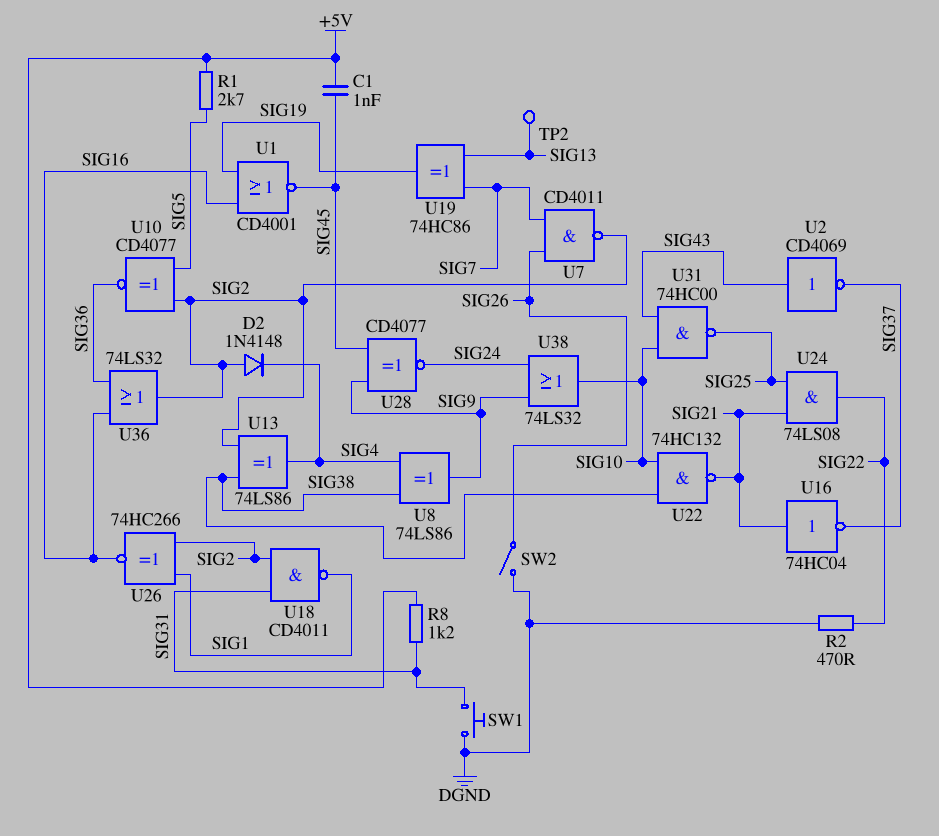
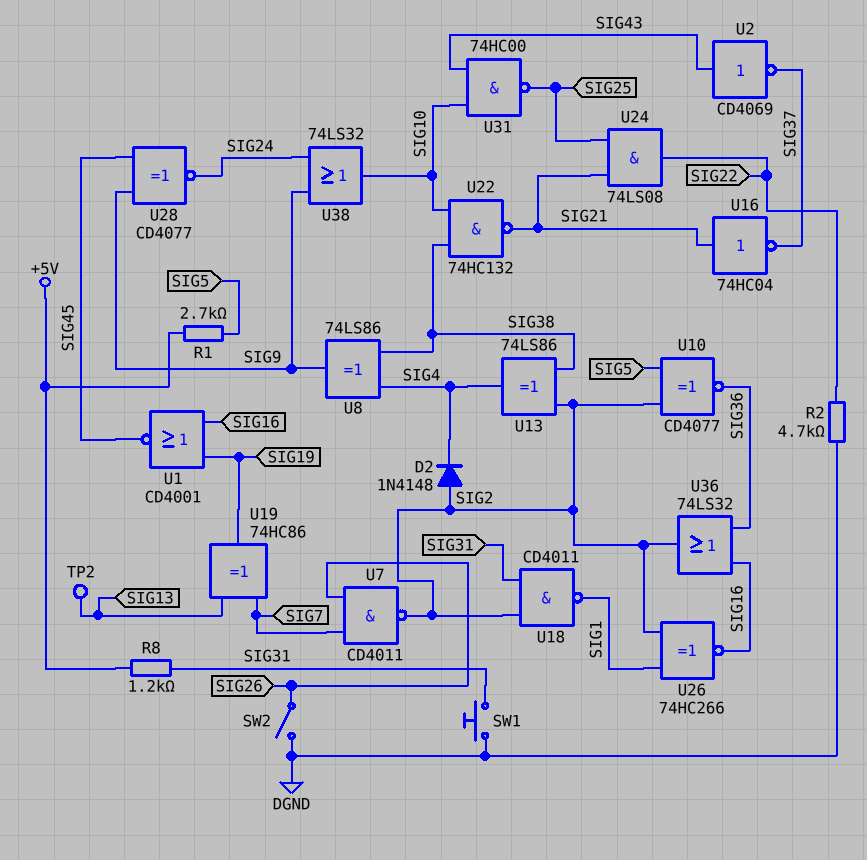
C1: 1nF (+5V, SIG45) -> none
R2: 470 (DGND, SIG22) -> 4.7k (DGND, SIG22)

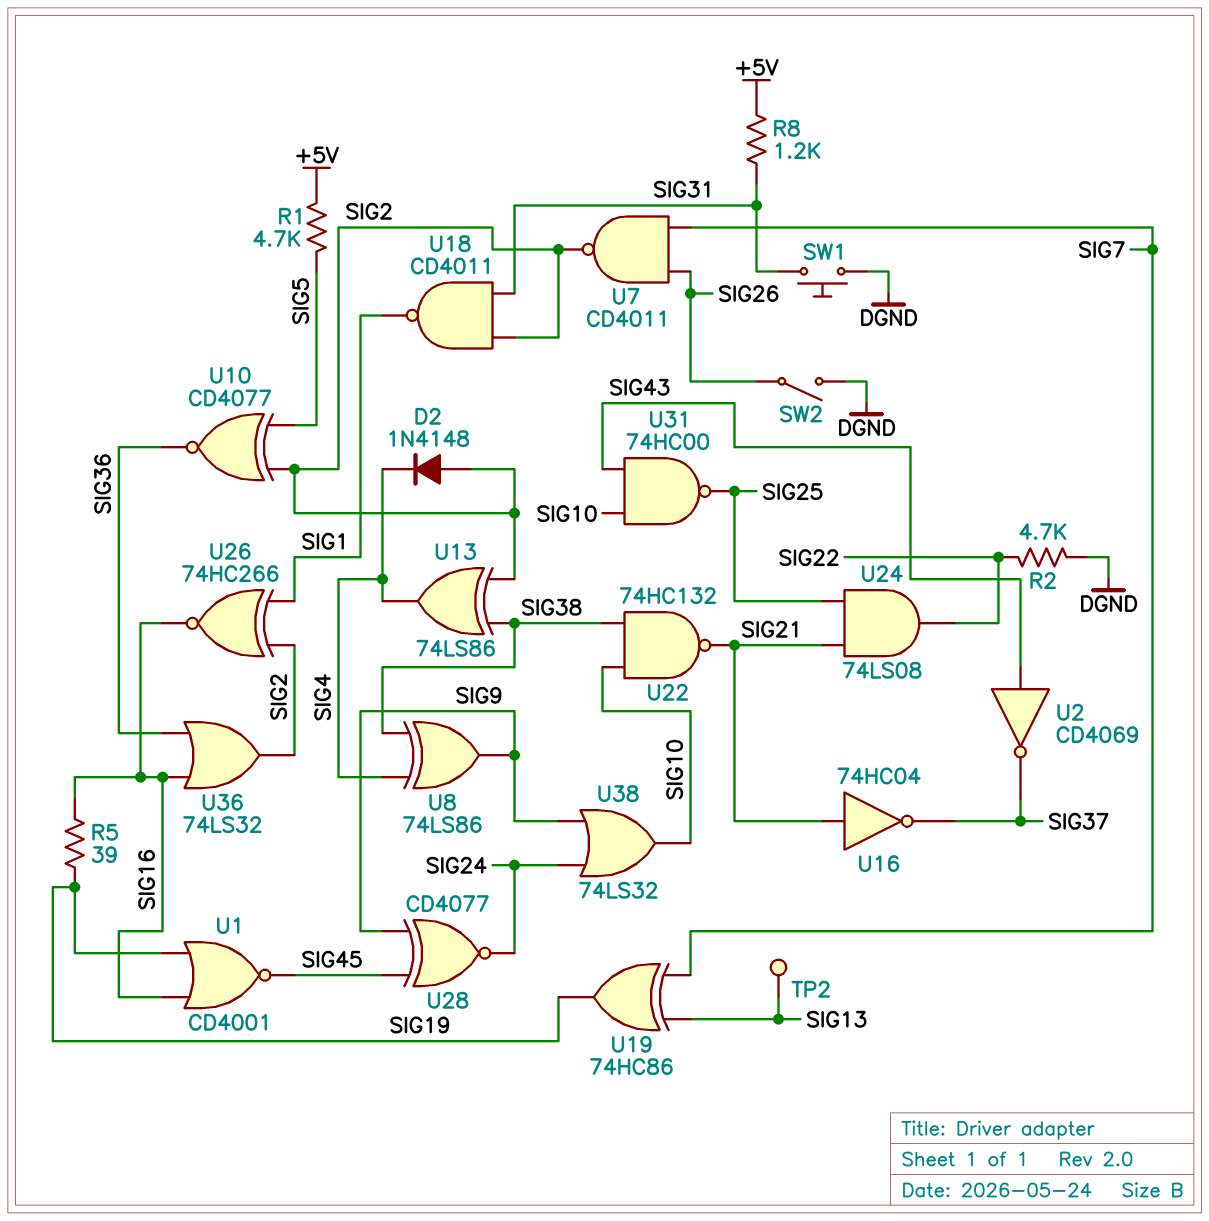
R1: 2.7k (+5V, SIG5) -> 4.7k (+5V, SIG5)
R5: none -> 39 (SIG16, SIG19)

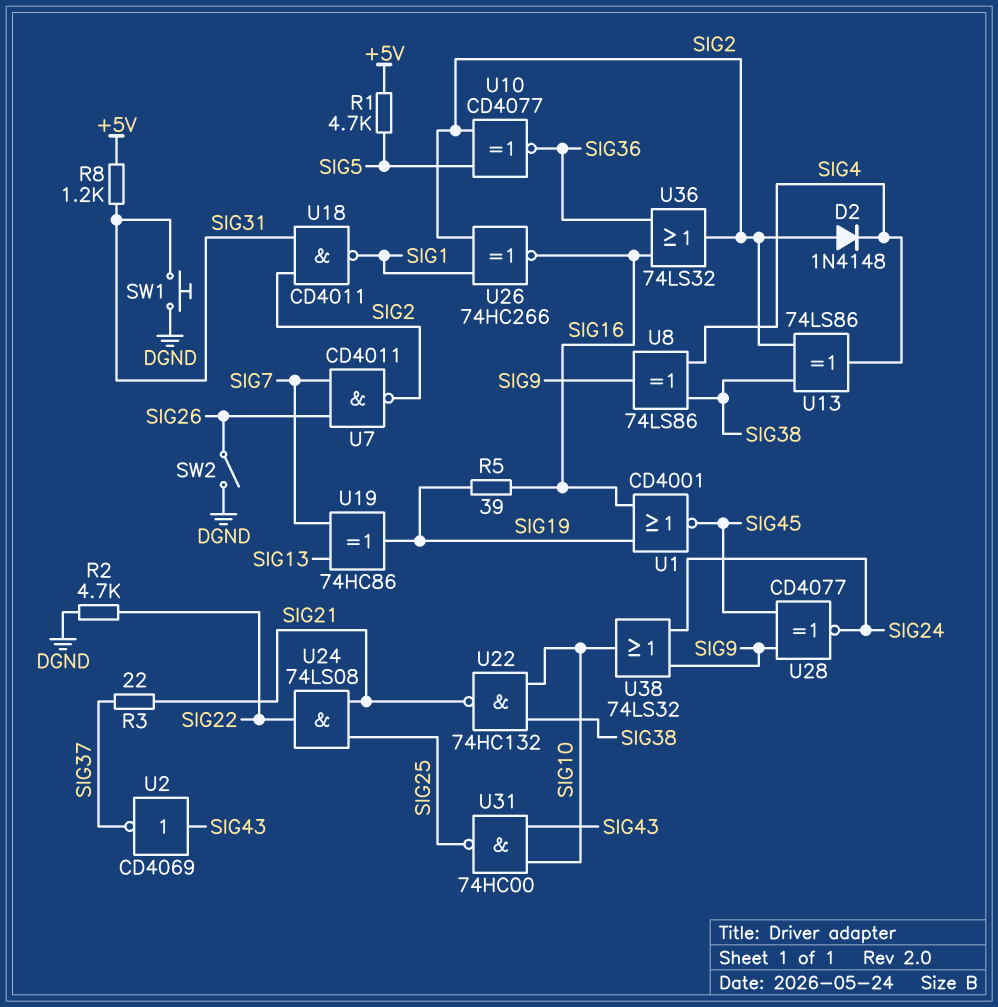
R3: none -> 22 (SIG21, SIG37)
TP2: test point (SIG13) -> none
U16: NOT 74HC04 (in SIG21, out SIG37) -> none

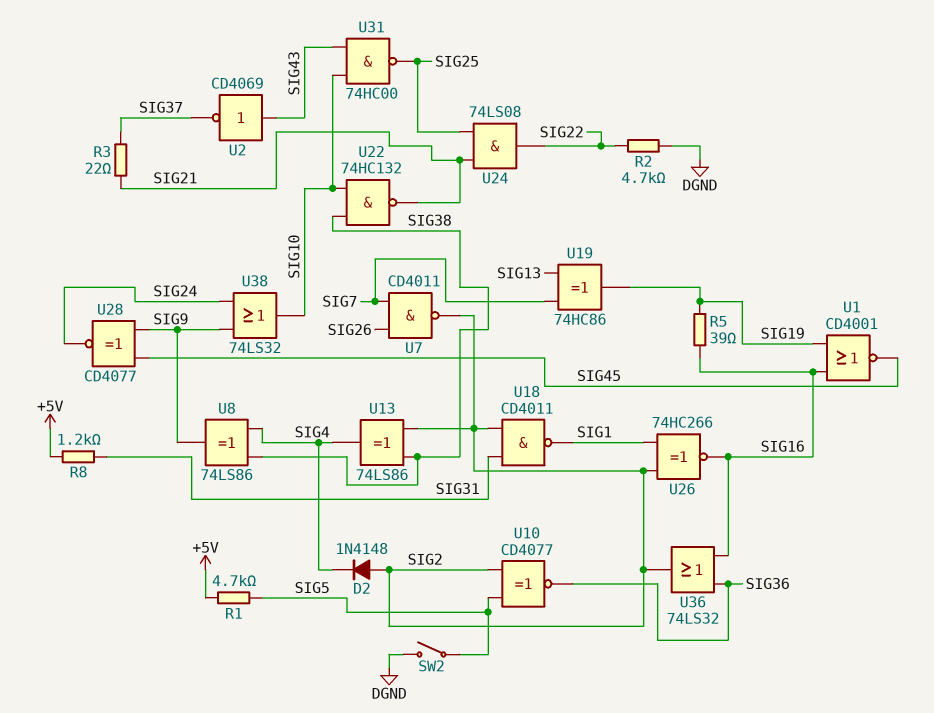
SW1: button (DGND, SIG31) -> none
SW2: switch (DGND, SIG26) -> switch (DGND, SIG5)

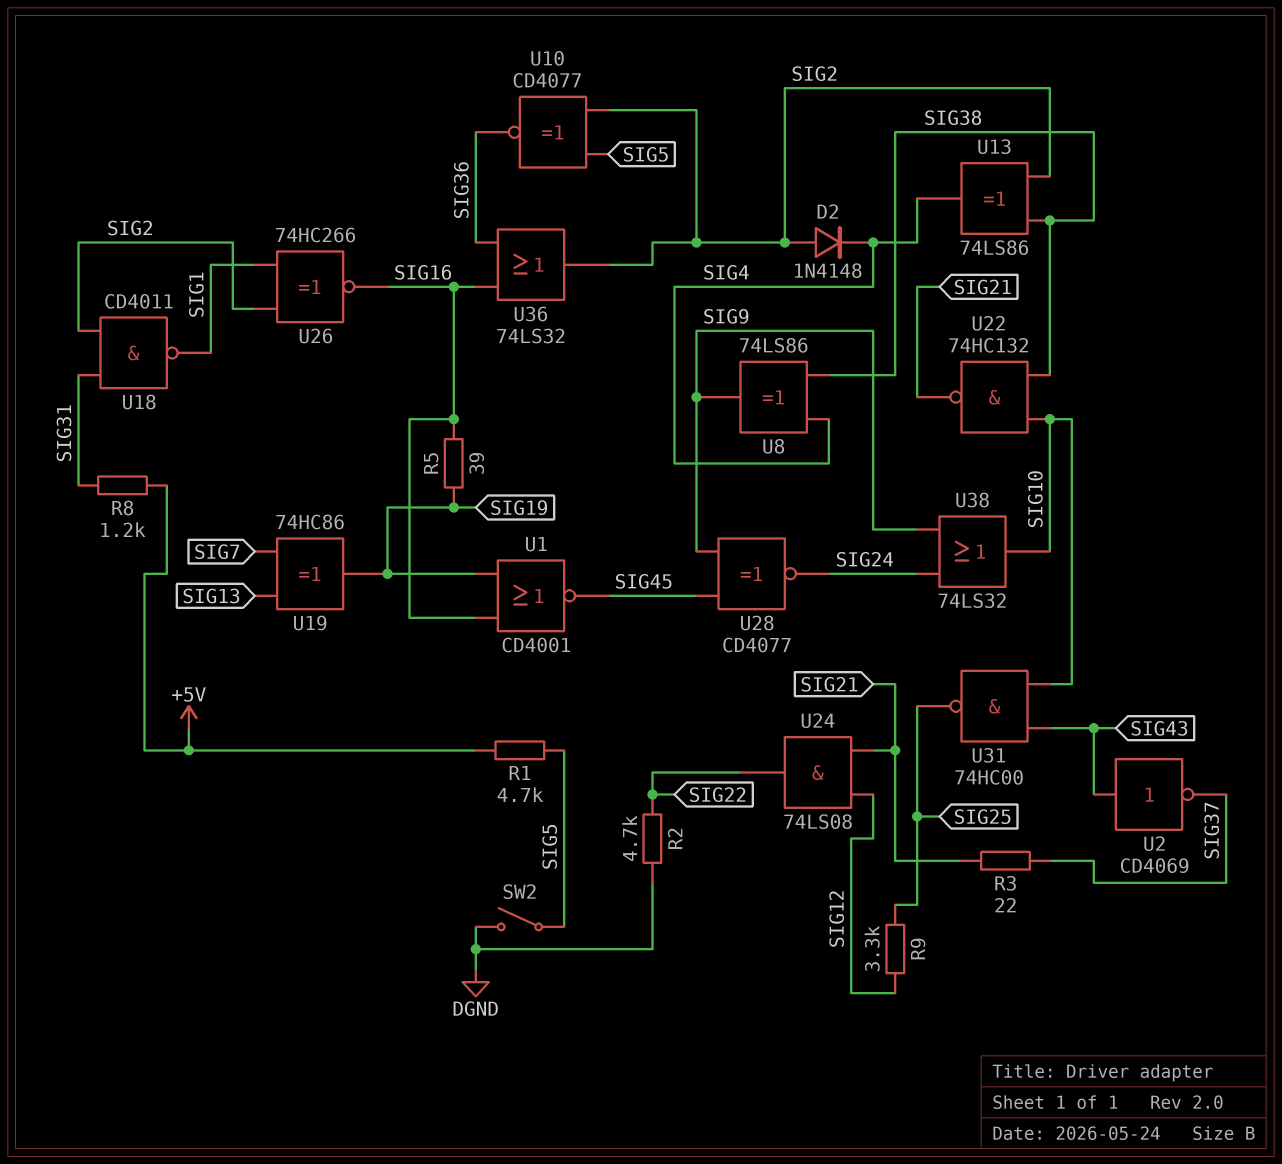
R9: none -> 3.3k (SIG12, SIG25)
U7: NAND CD4011 (in SIG7, in SIG26, out SIG2) -> none
U24: AND 74LS08 (in SIG21, in SIG25, out SIG22) -> AND 74LS08 (in SIG12, in SIG21, out SIG22)

